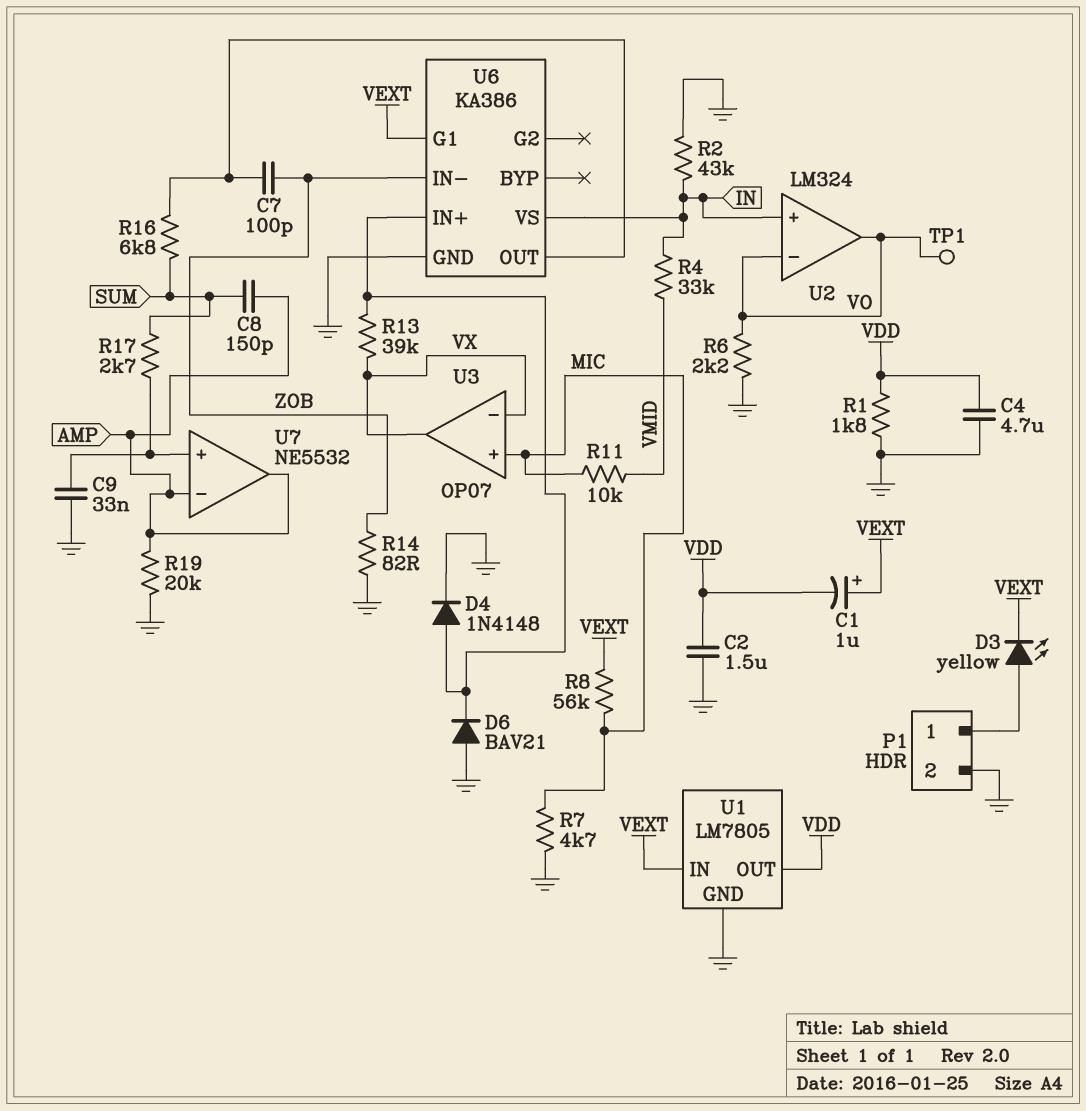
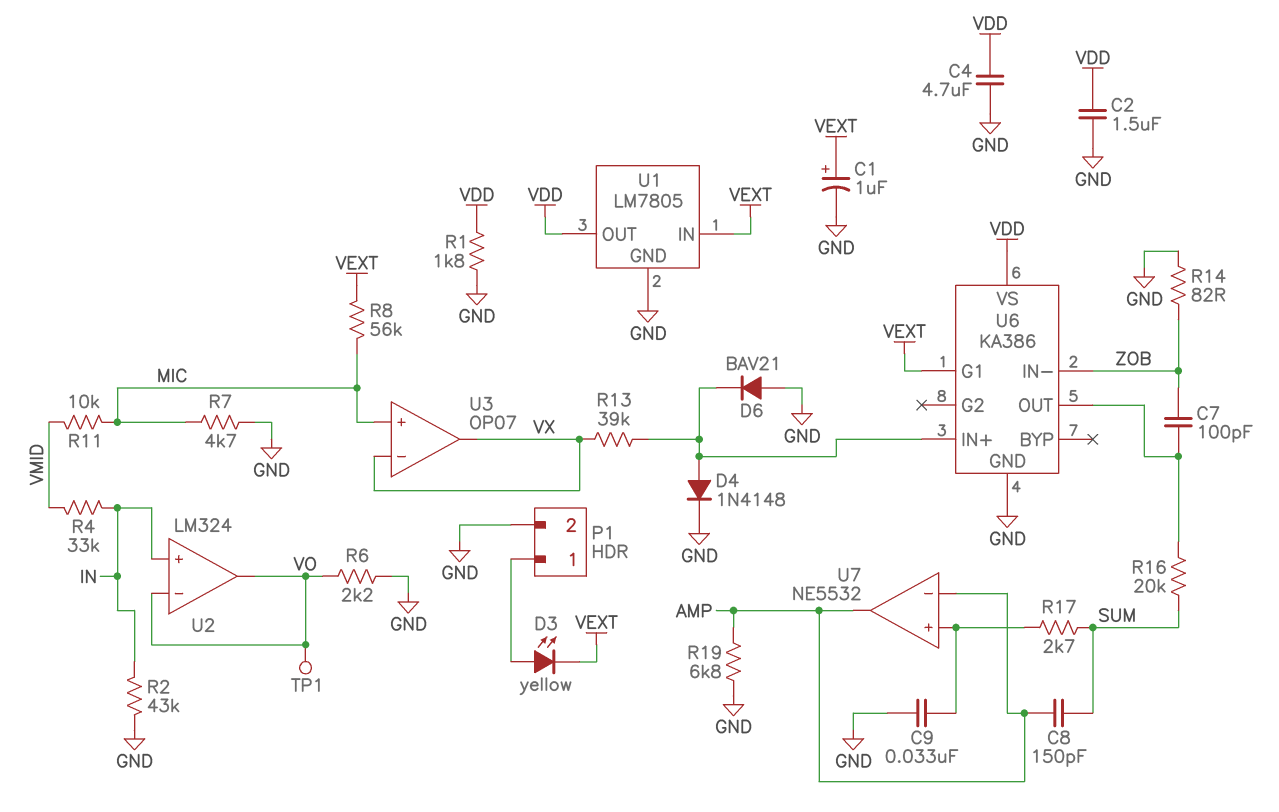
C1: 1uF (plus VEXT, minus VDD) -> 1uF (plus VEXT, minus GND)
R16: 6.8k (SUM, U6/OUT) -> 20k (SUM, U6/OUT)
R19: 20k (AMP, GND) -> 6.8k (AMP, GND)
U6 pin VS: IN -> VDD

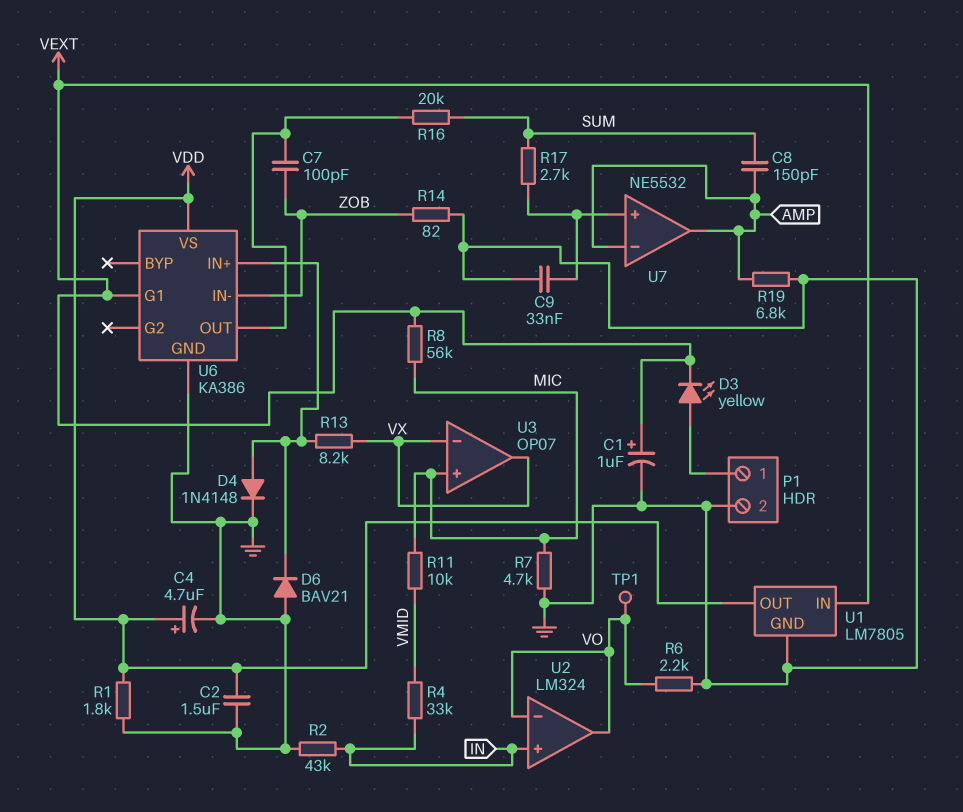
C4: 4.7uF (GND, VDD) -> 4.7uF (plus VDD, minus GND)
R13: 39k (U6/IN+, VX) -> 8.2k (U6/IN+, VX)

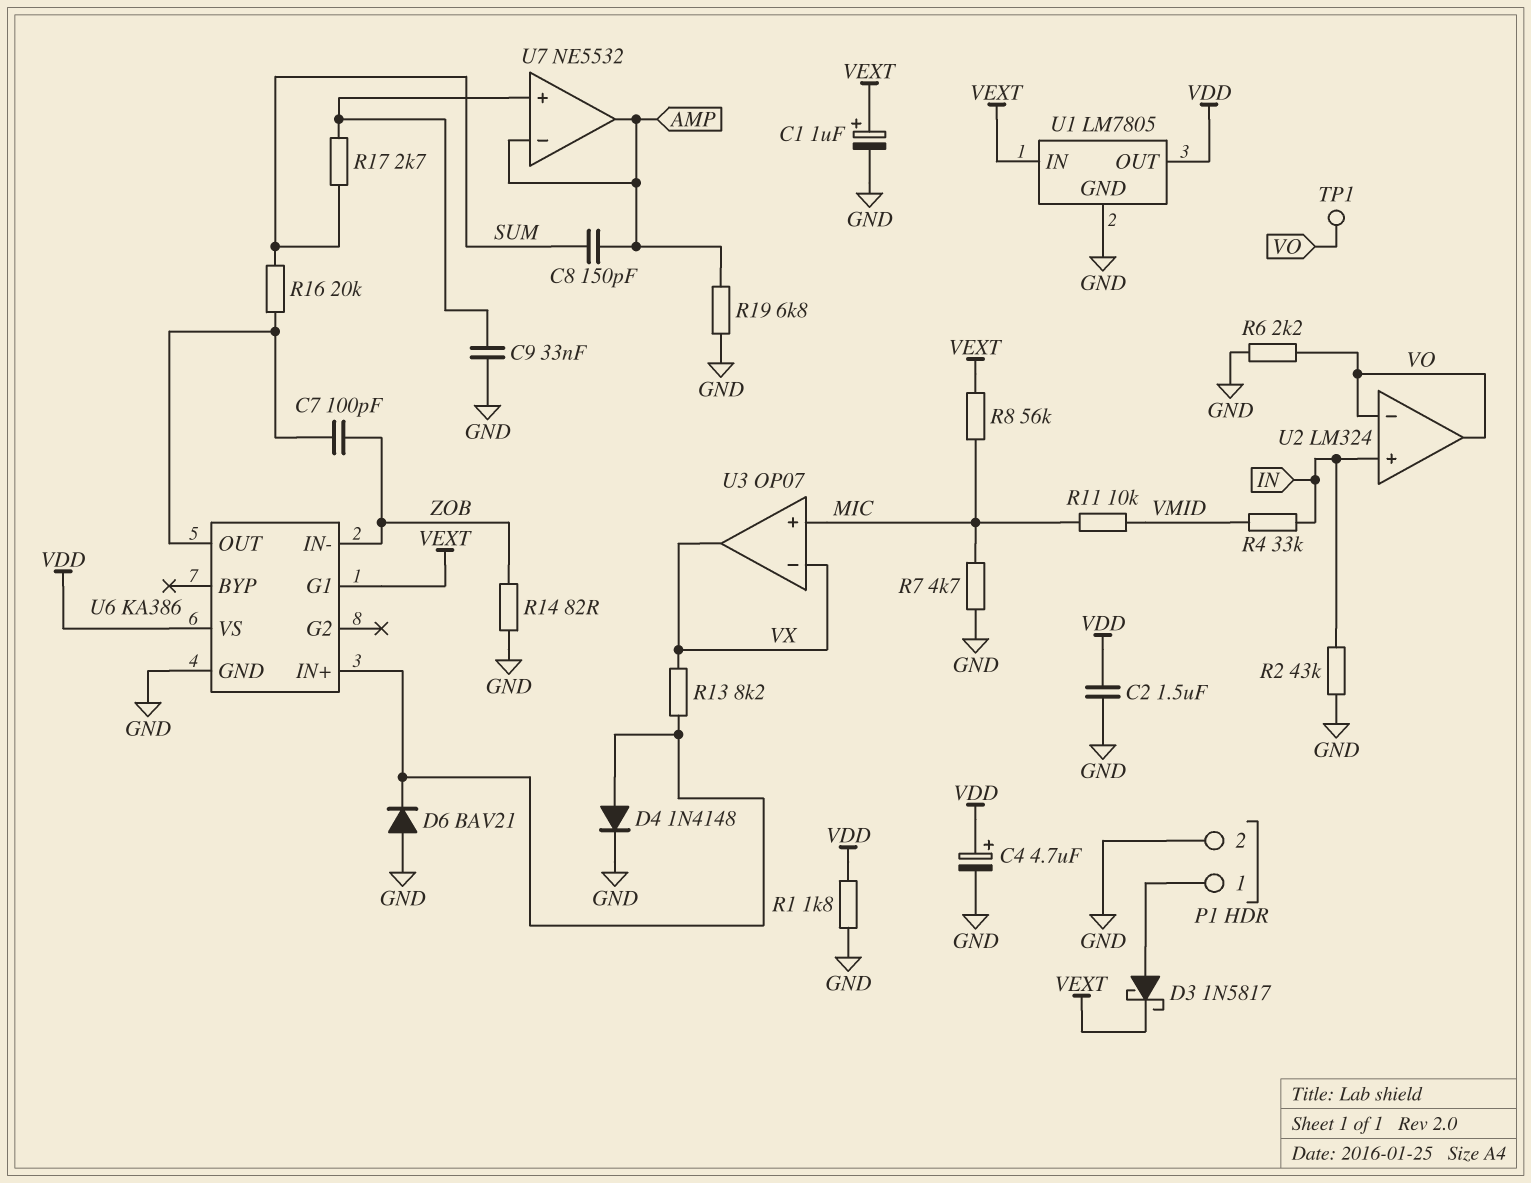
D3: LED yellow (A P1/1, K VEXT) -> schottky 1N5817 (A P1/1, K VEXT)

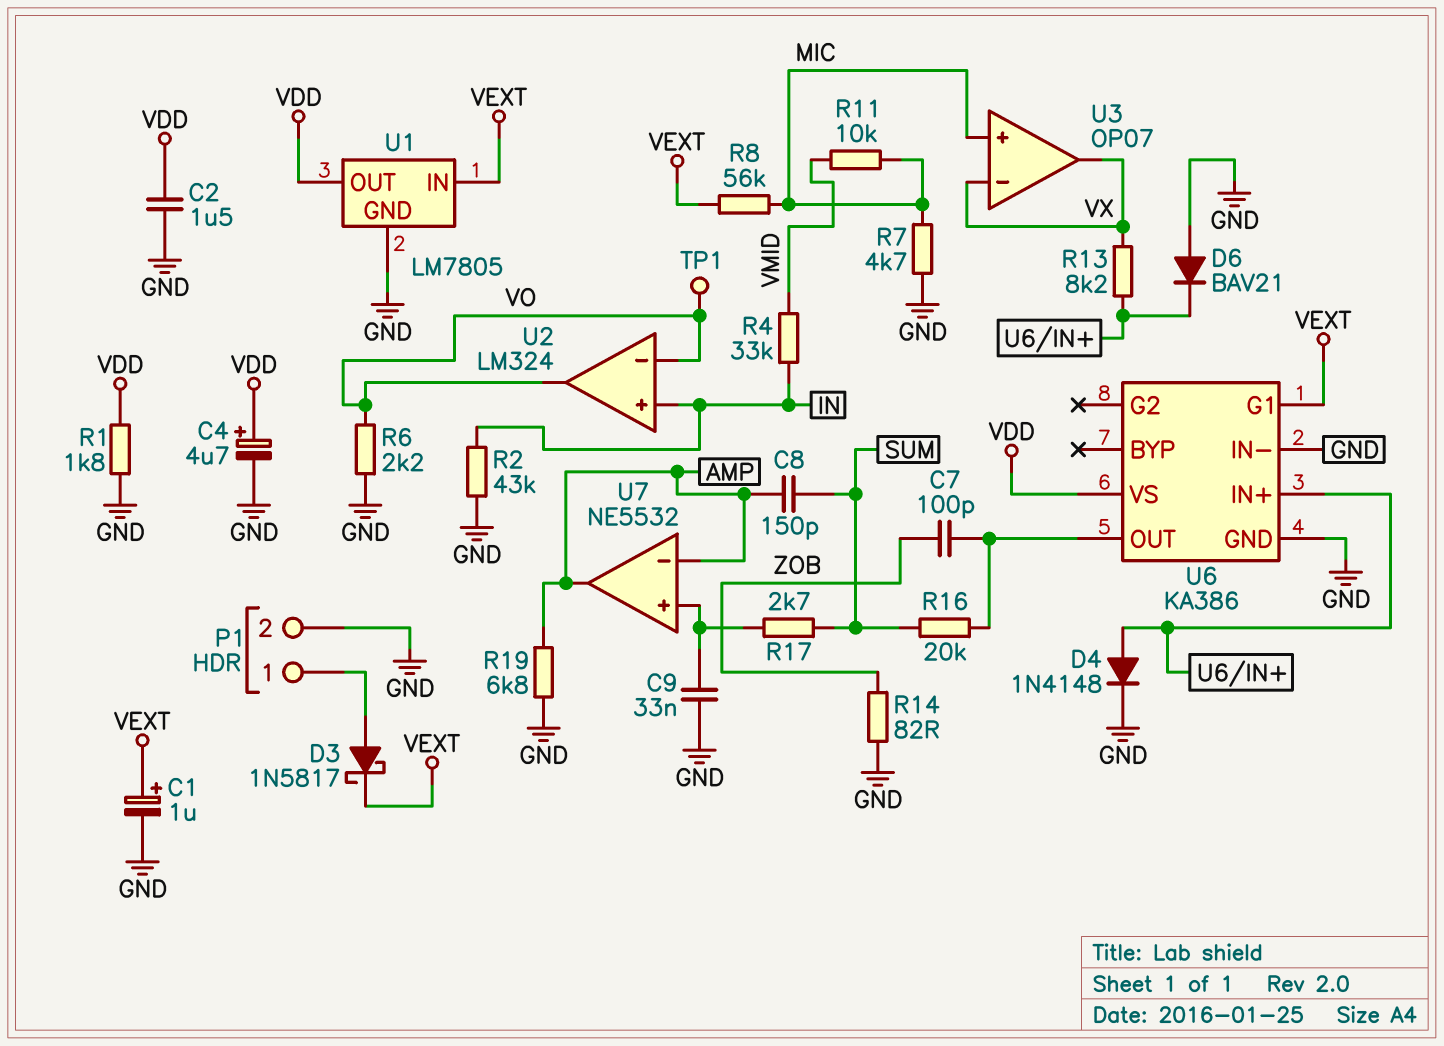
U6 pin IN-: ZOB -> GND

